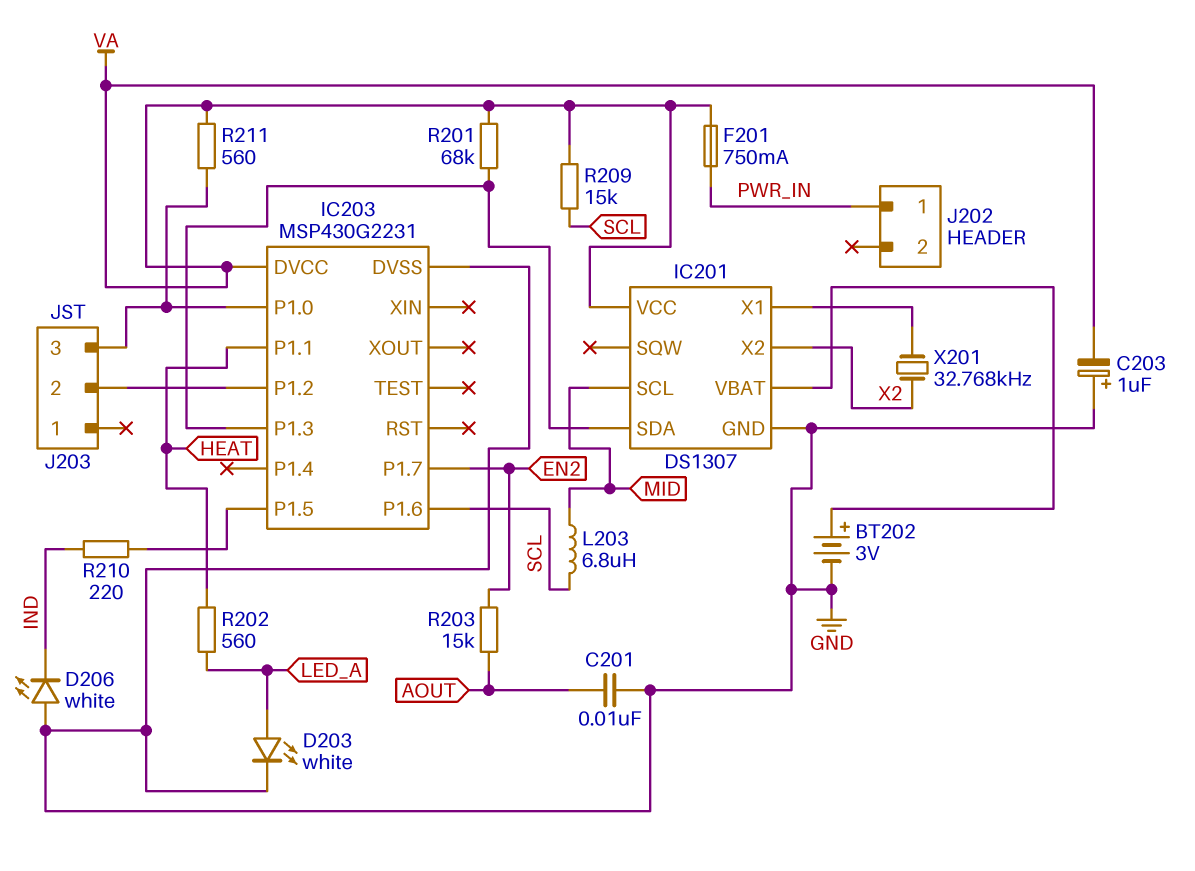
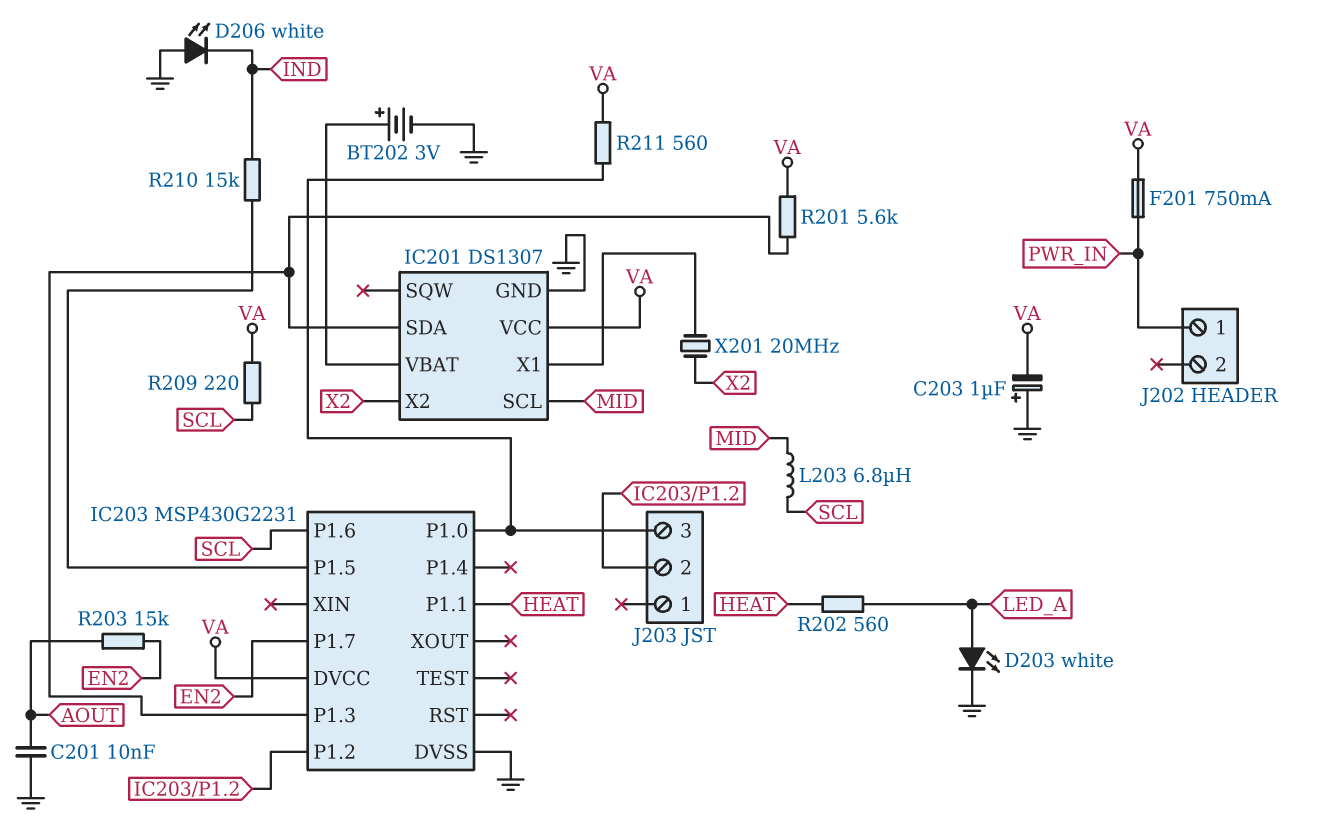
R201: 68k (IC201/SDA, VA) -> 5.6k (IC201/SDA, VA)
R209: 15k (SCL, VA) -> 220 (SCL, VA)
R210: 220 (IC203/P1.5, IND) -> 15k (IC203/P1.5, IND)
X201: 32.768kHz (IC201/X1, X2) -> 20MHz (IC201/X1, X2)

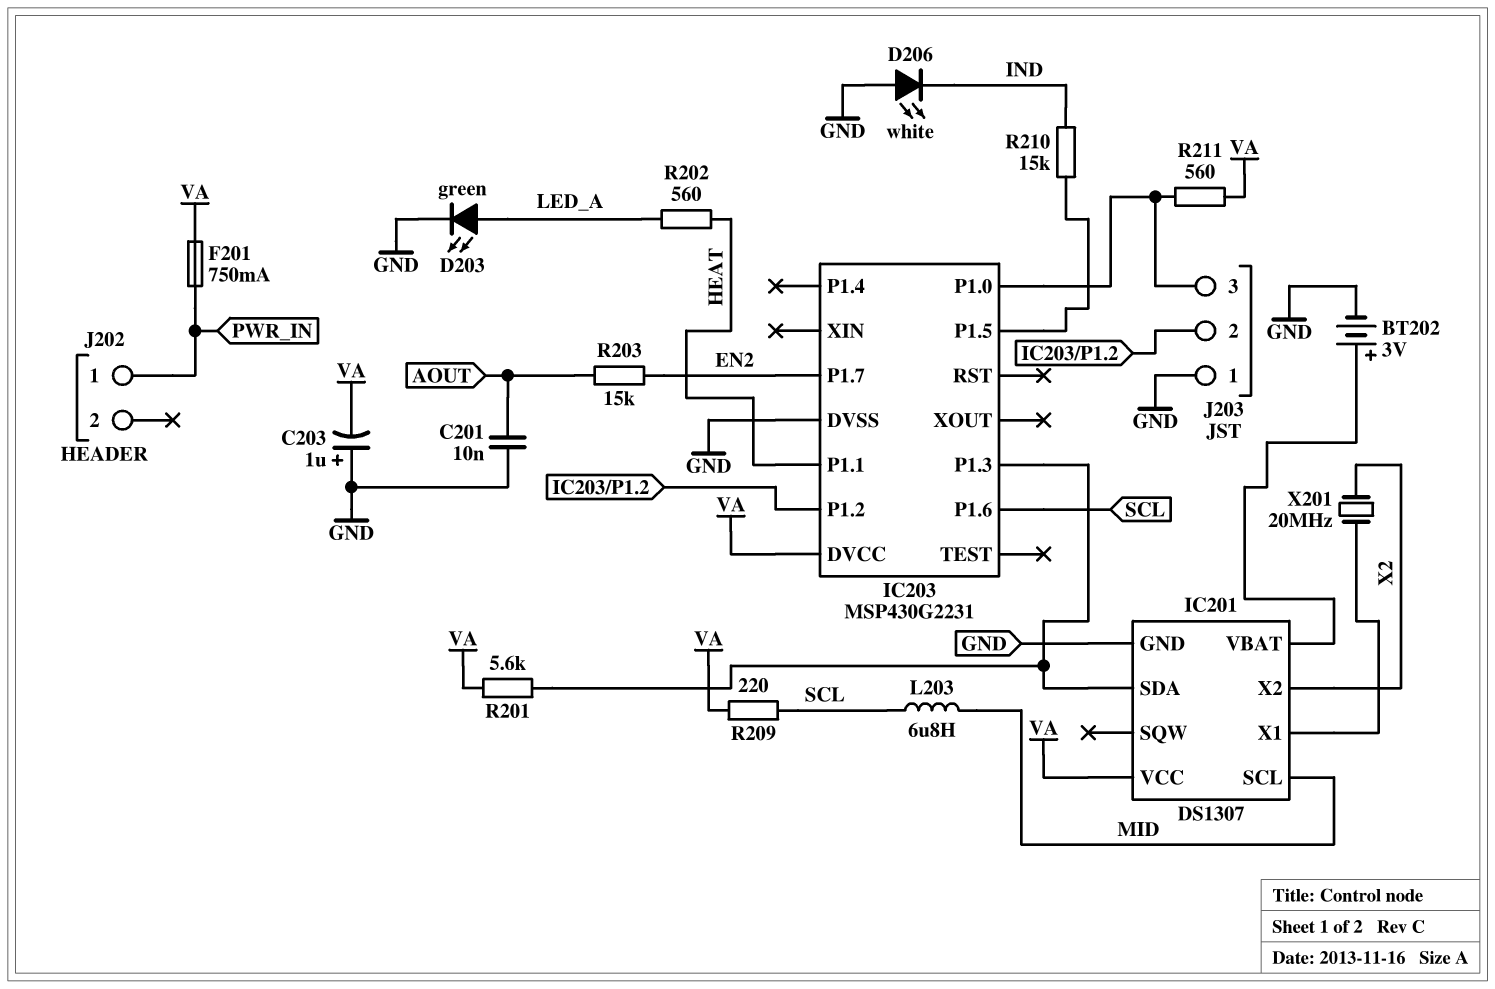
D203: LED white (A LED_A, K GND) -> LED green (A LED_A, K GND)
J203 pin 1: none -> GND

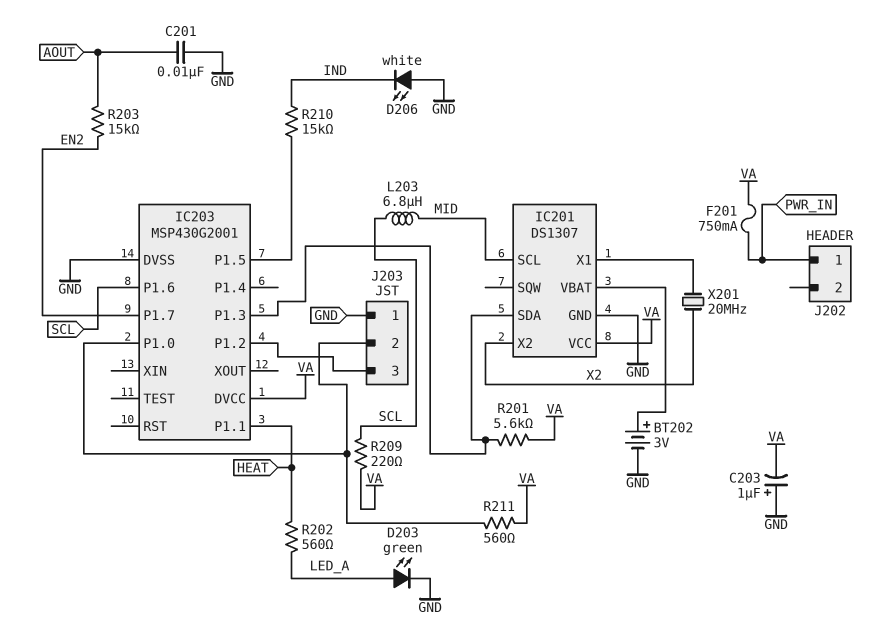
IC203: MSP430G2231 -> MSP430G2001
J203 pin 2: IC203/P1.2 -> IC203/P1.0
J203 pin 3: IC203/P1.0 -> IC203/P1.2

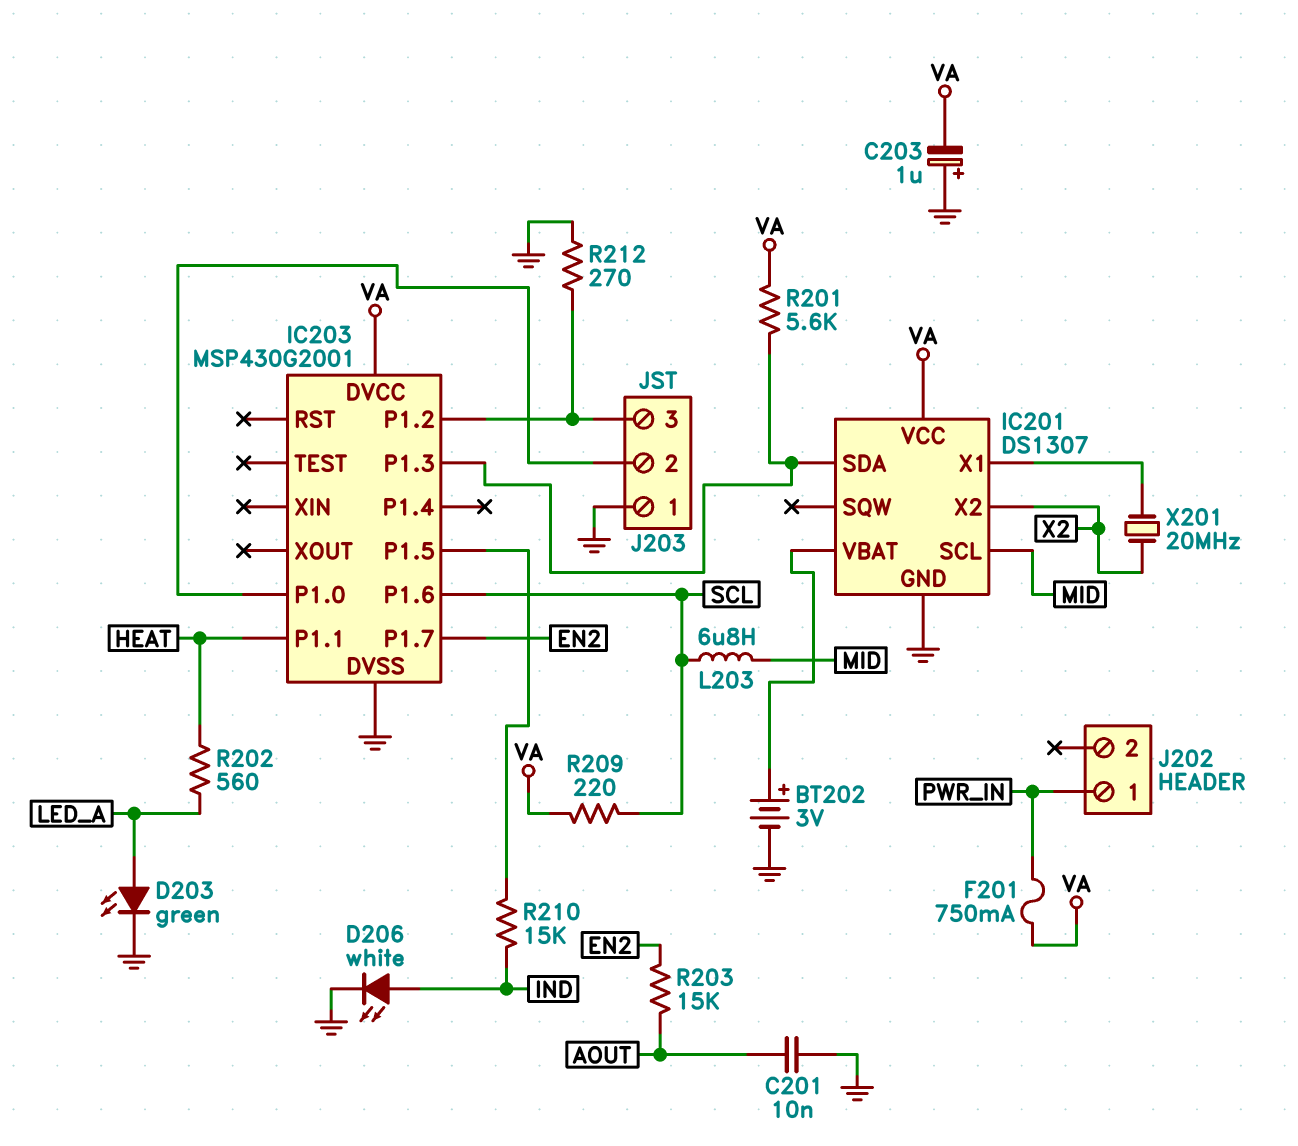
D206: LED white (A GND, K IND) -> LED white (A IND, K GND)
R211: 560 (IC203/P1.0, VA) -> none
R212: none -> 270 (GND, IC203/P1.2)

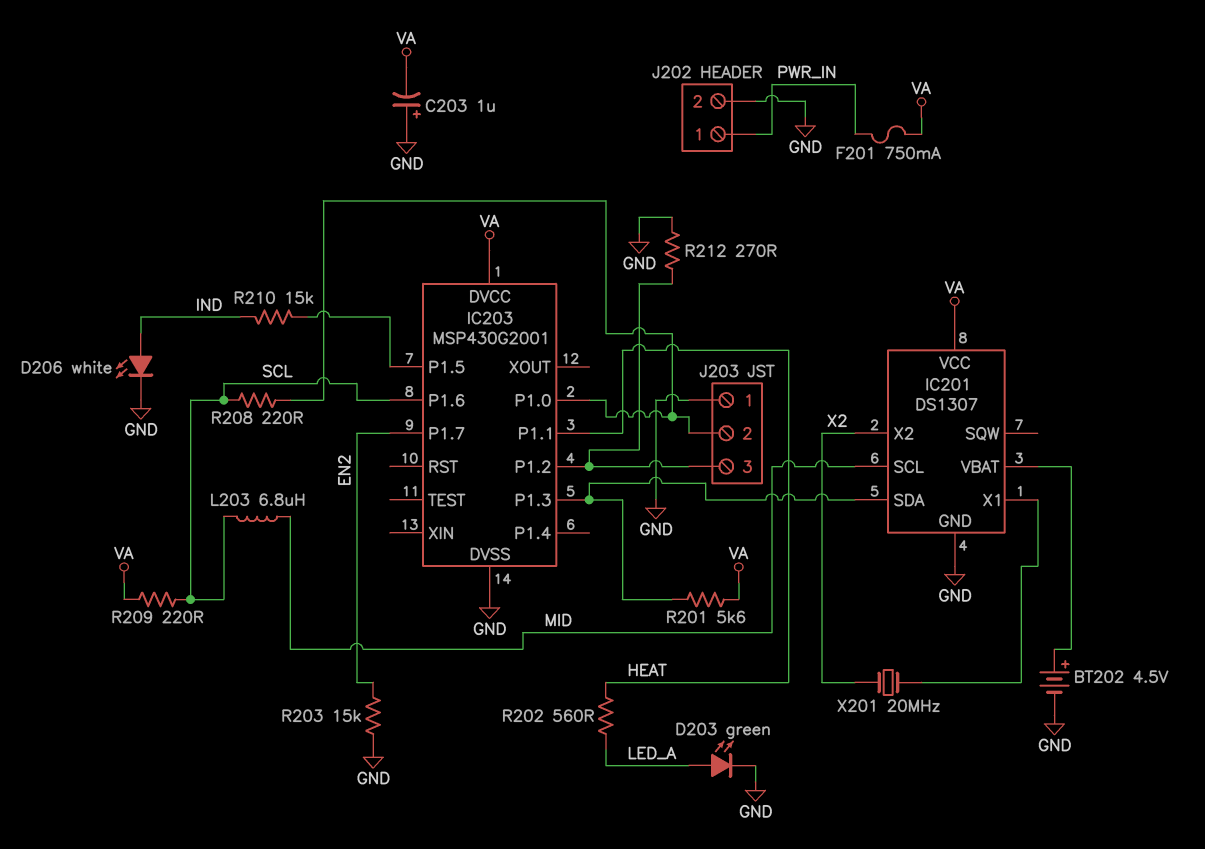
BT202: 3V (plus IC201/VBAT, minus GND) -> 4.5V (plus IC201/VBAT, minus GND)
C201: 10nF (AOUT, GND) -> none
J202 pin 2: none -> GND
R203: 15k (AOUT, EN2) -> 15k (EN2, GND)
R208: none -> 220 (IC203/P1.0, SCL)

